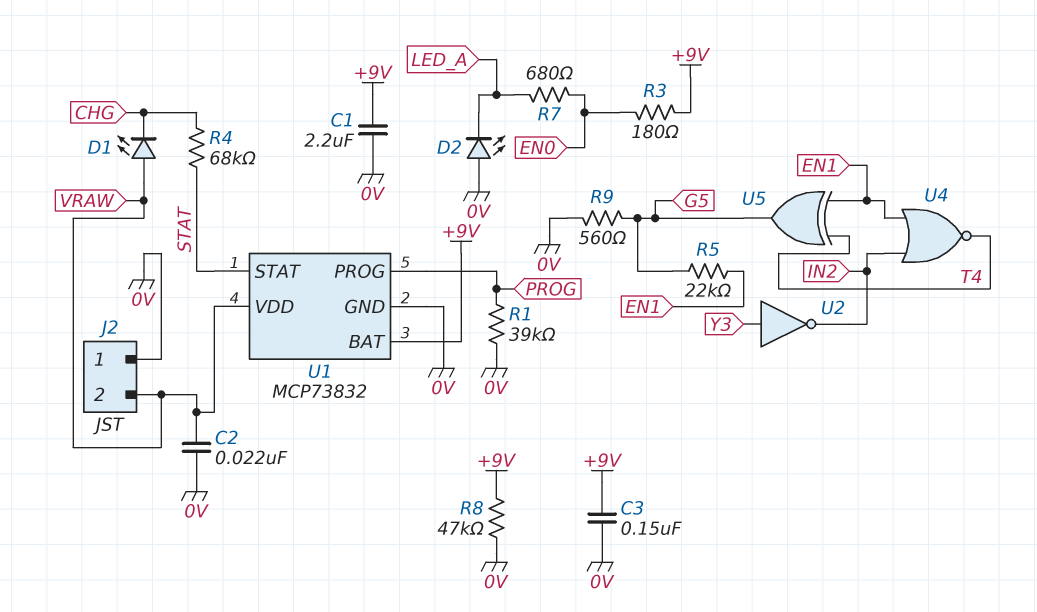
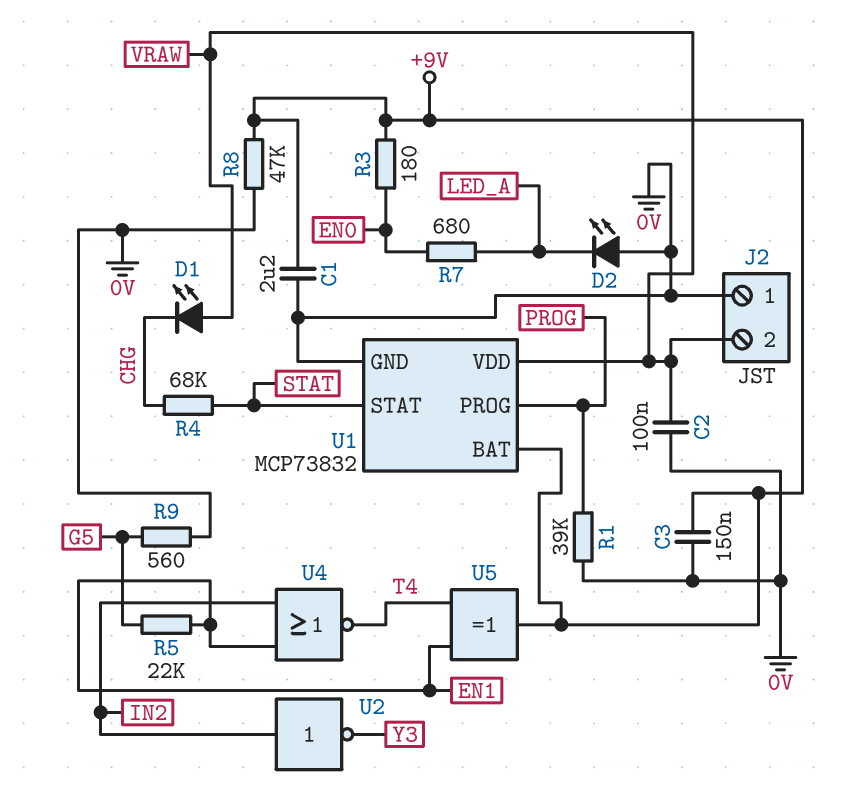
C2: 22nF (0V, VRAW) -> 100nF (0V, VRAW)
U2: NOT (in Y3, out IN2) -> NOT (in IN2, out Y3)
U5: XOR (in EN1, in T4, out G5) -> XOR (in EN1, in T4, out +9V)

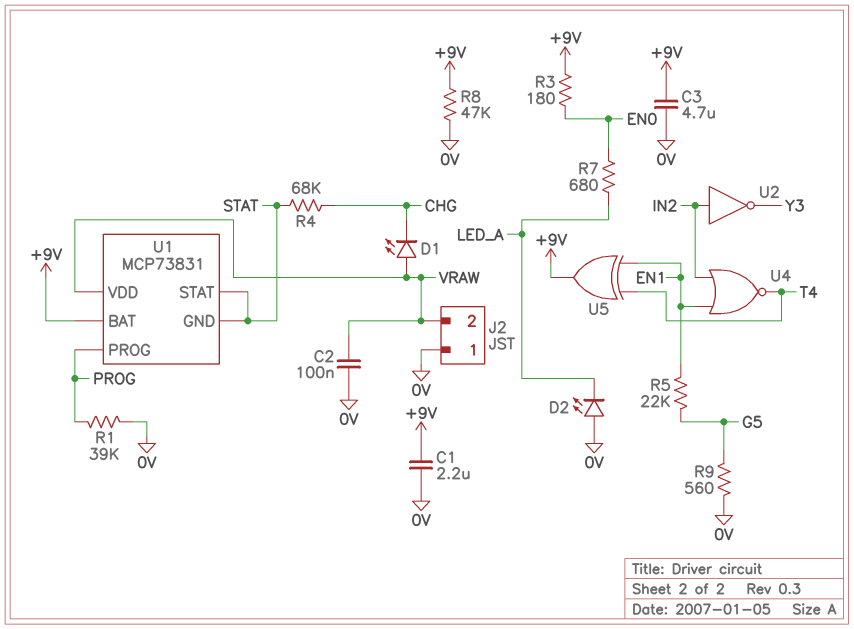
C3: 150nF (+9V, 0V) -> 4.7uF (+9V, 0V)
U1: MCP73832 -> MCP73831
U1 pin GND: 0V -> STAT

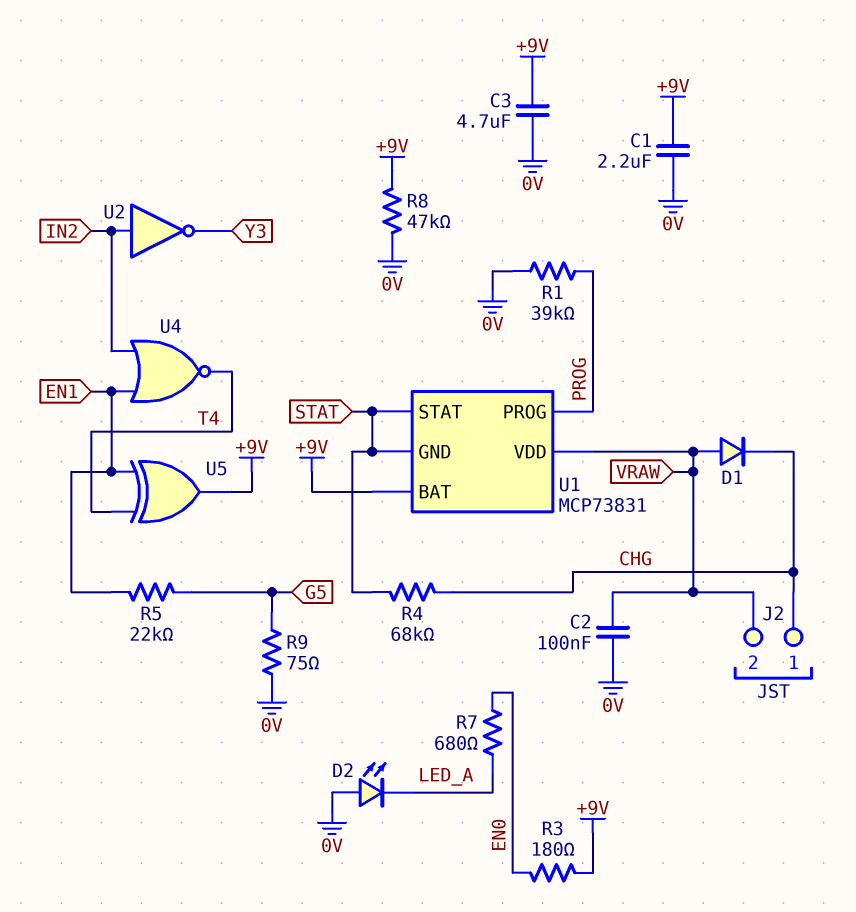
D1: LED (A VRAW, K CHG) -> diode (A VRAW, K CHG)
J2 pin 1: 0V -> CHG
R9: 560 (0V, G5) -> 75 (0V, G5)

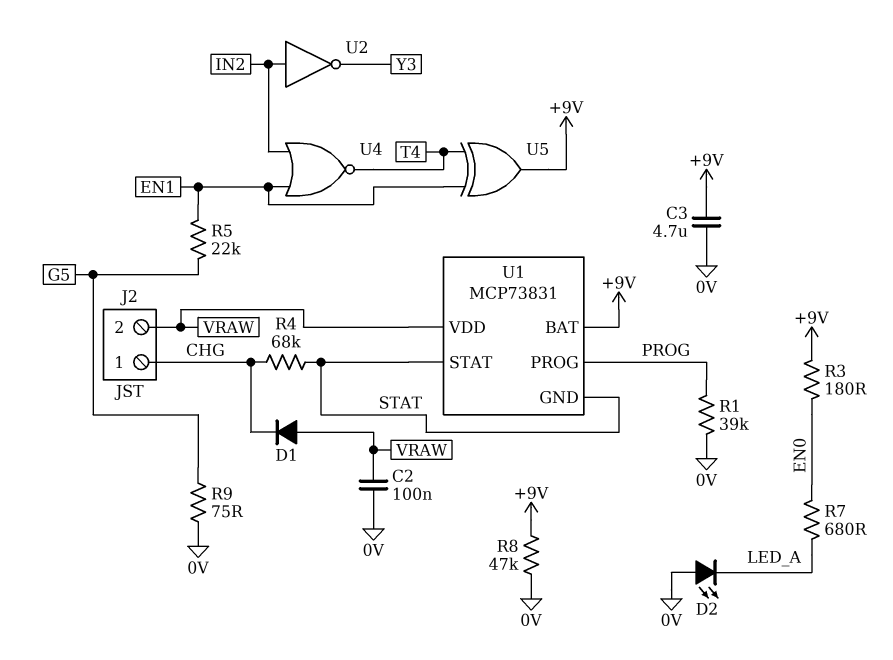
C1: 2.2uF (+9V, 0V) -> none

